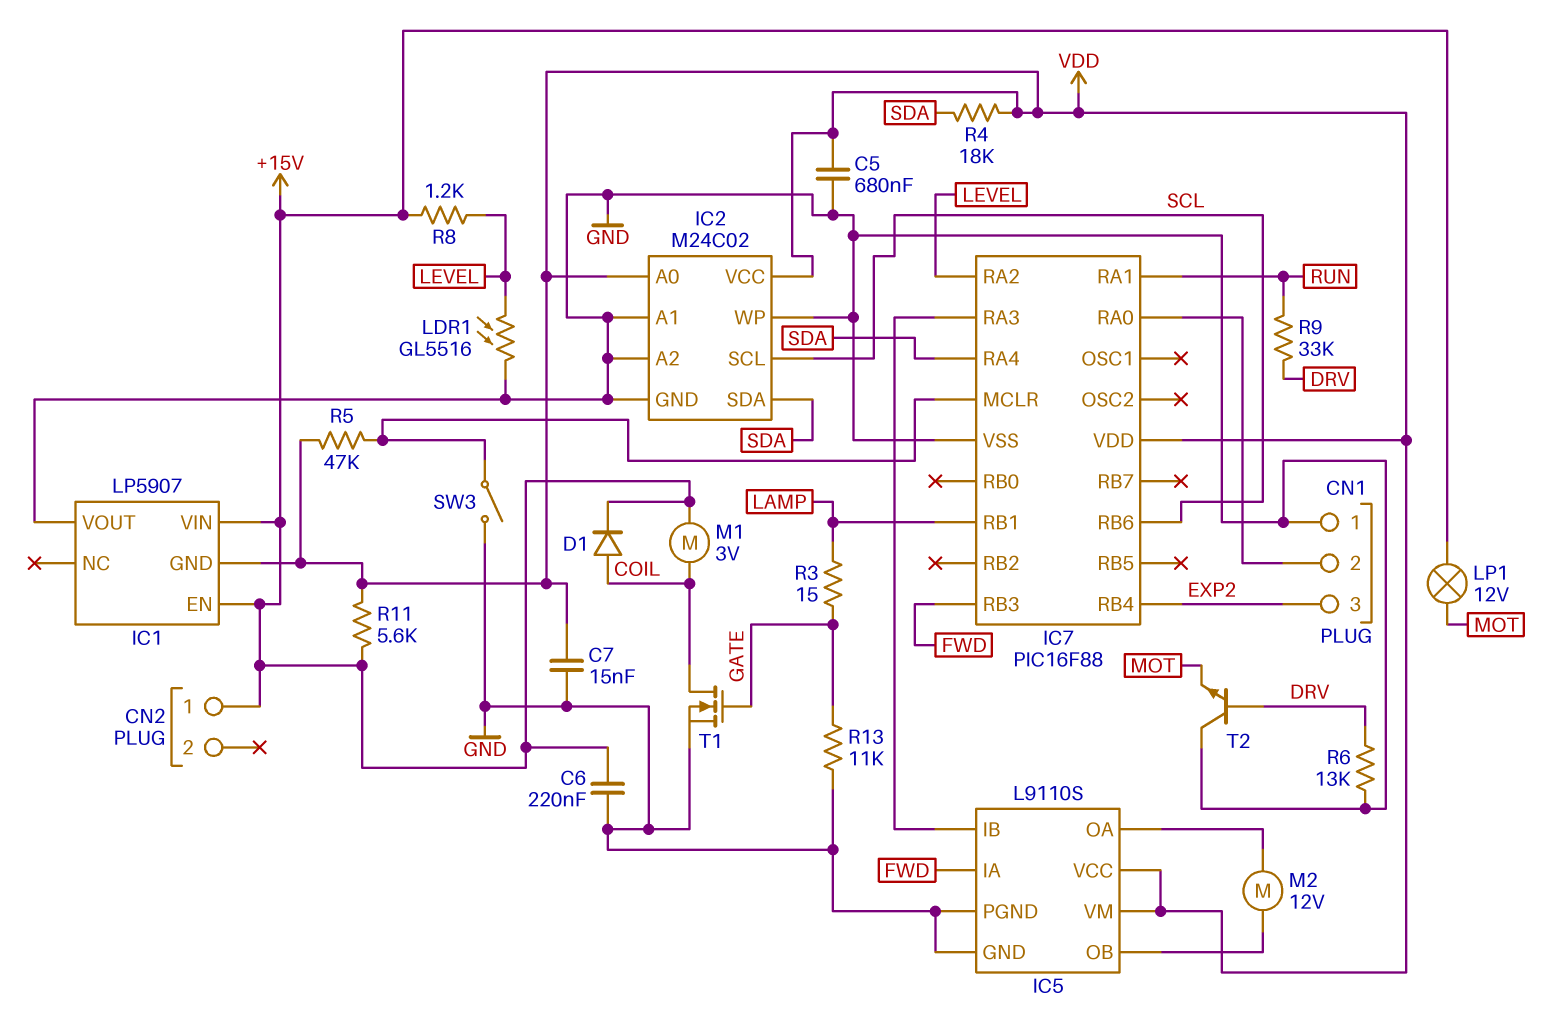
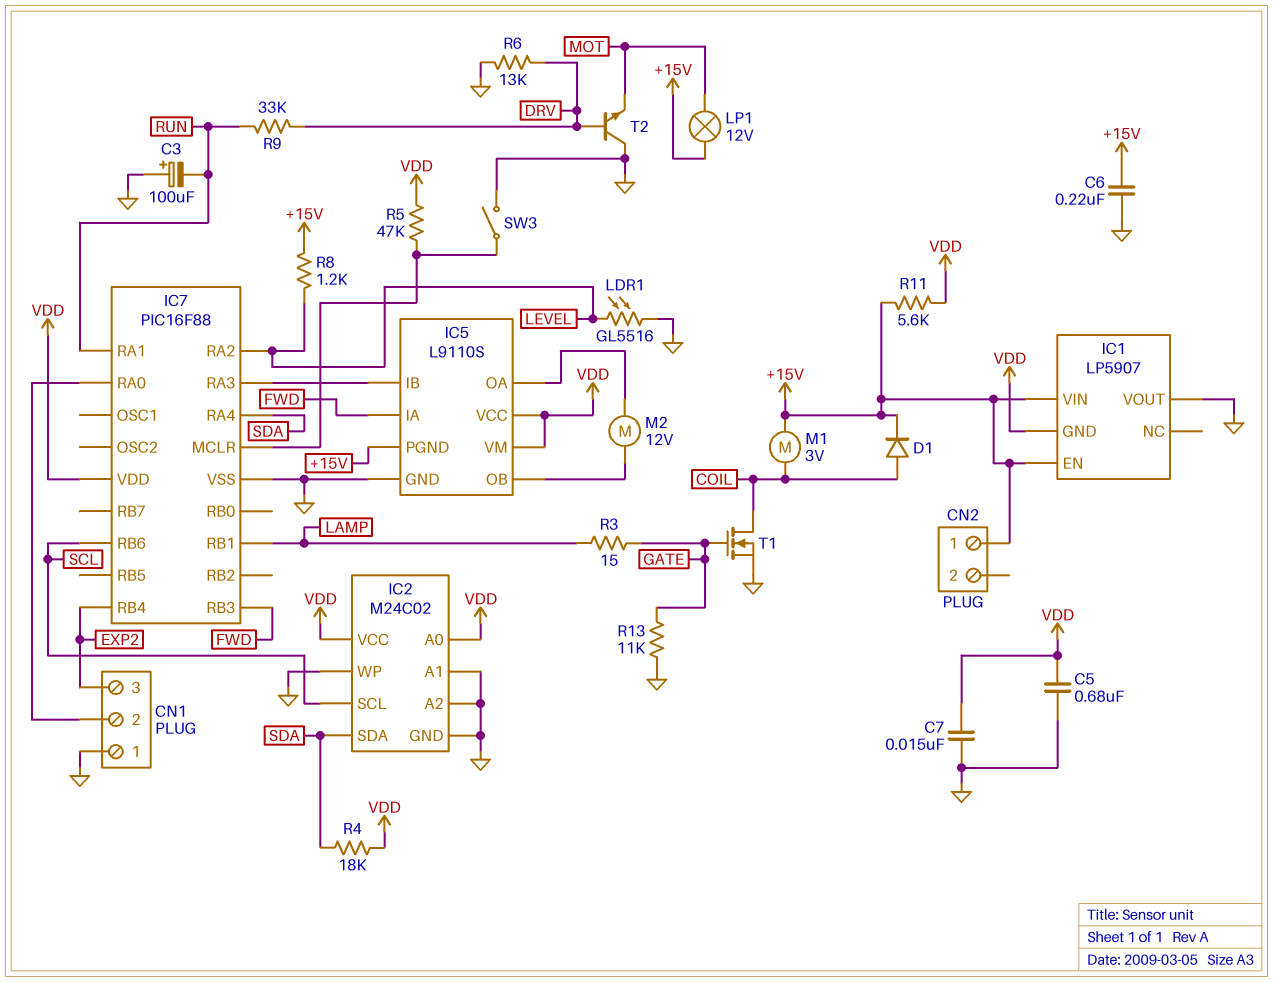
C3: none -> 100uF (plus GND, minus RUN)
IC5 pin PGND: GND -> +15V

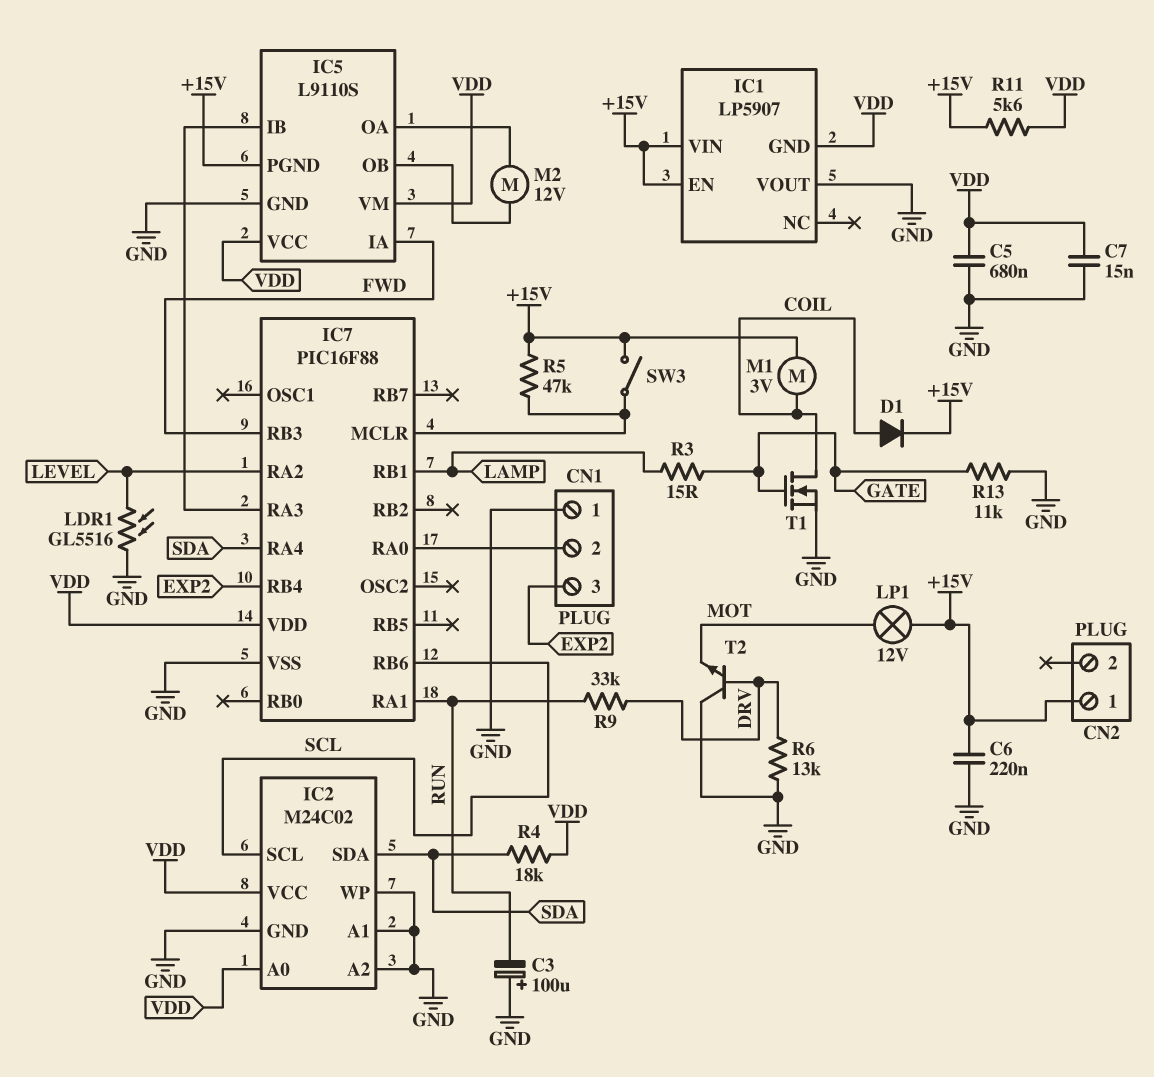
R5: 47k (IC7/MCLR, VDD) -> 47k (+15V, IC7/MCLR)
R8: 1.2k (+15V, LEVEL) -> none
SW3: switch (GND, IC7/MCLR) -> switch (+15V, IC7/MCLR)

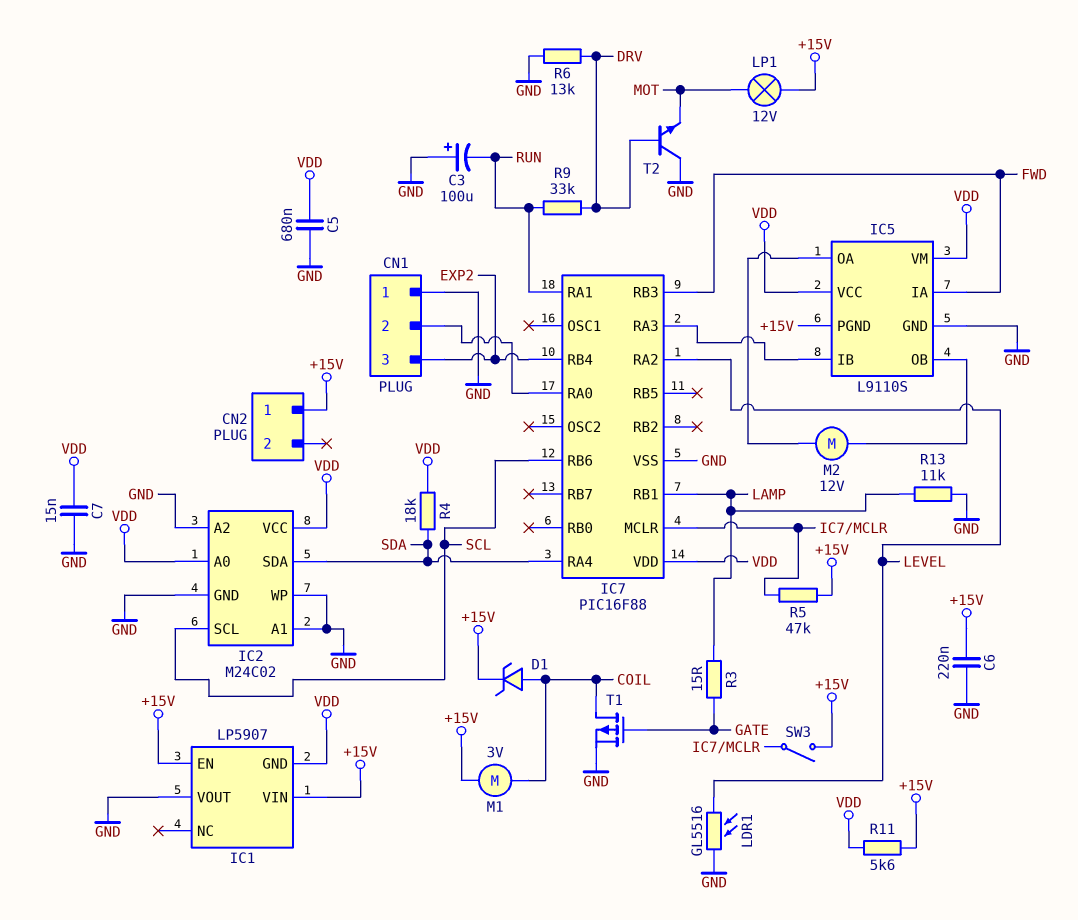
D1: diode (A COIL, K +15V) -> zener (A COIL, K +15V)
R13: 11k (GATE, GND) -> 11k (GND, LAMP)
T1: NMOS (G GATE, D COIL, S GND) -> PMOS (G GATE, D COIL, S GND)

